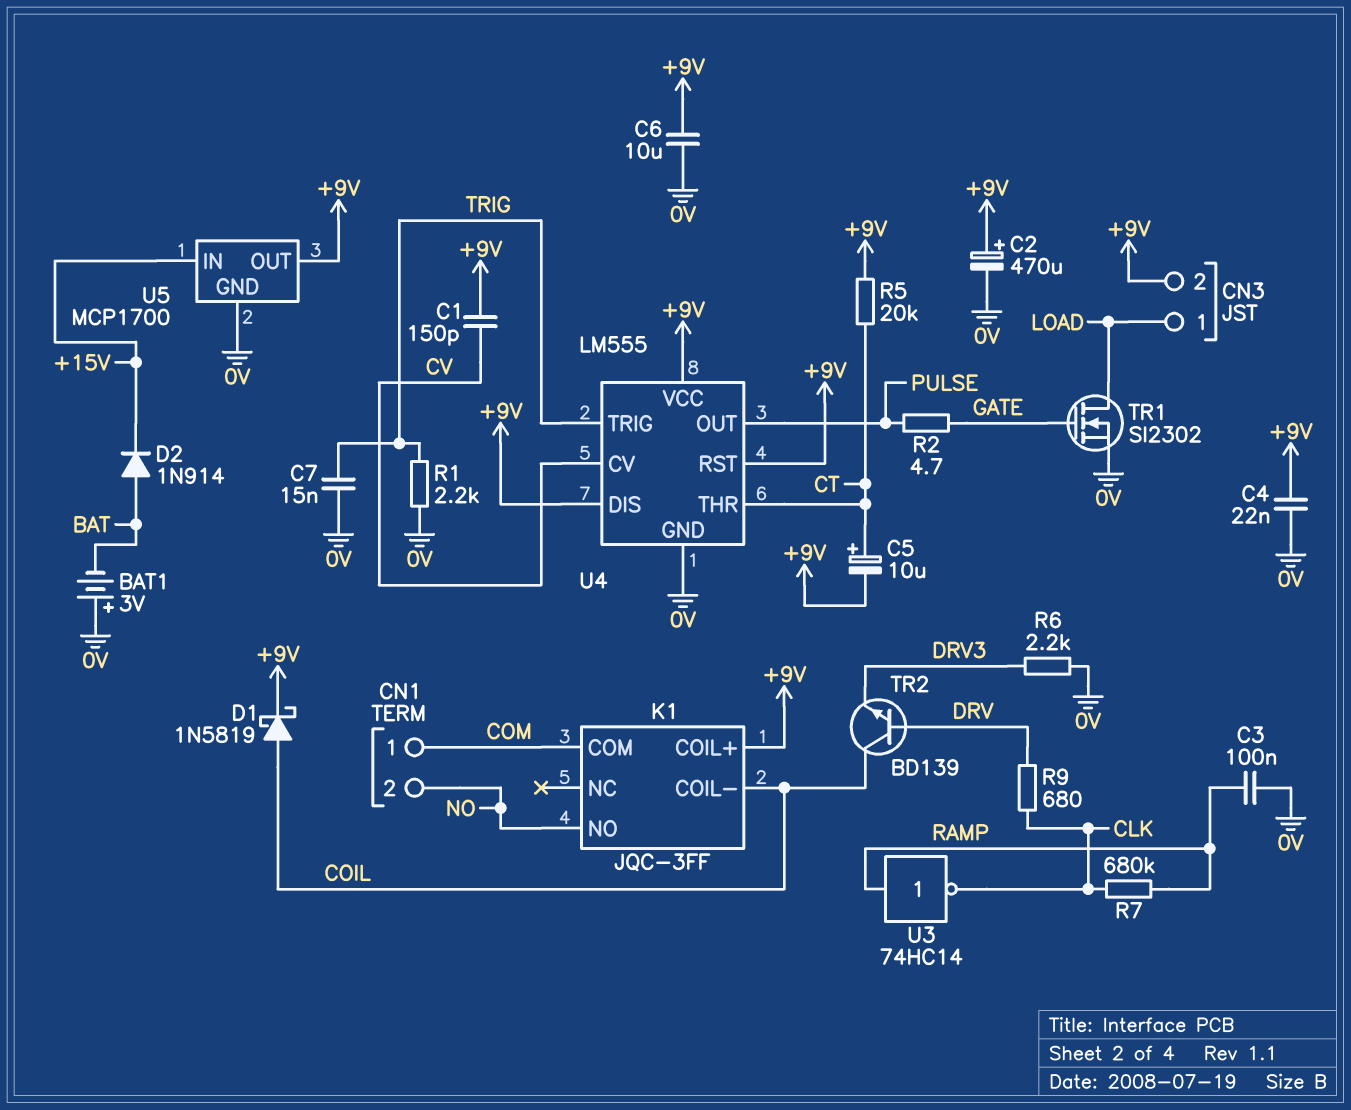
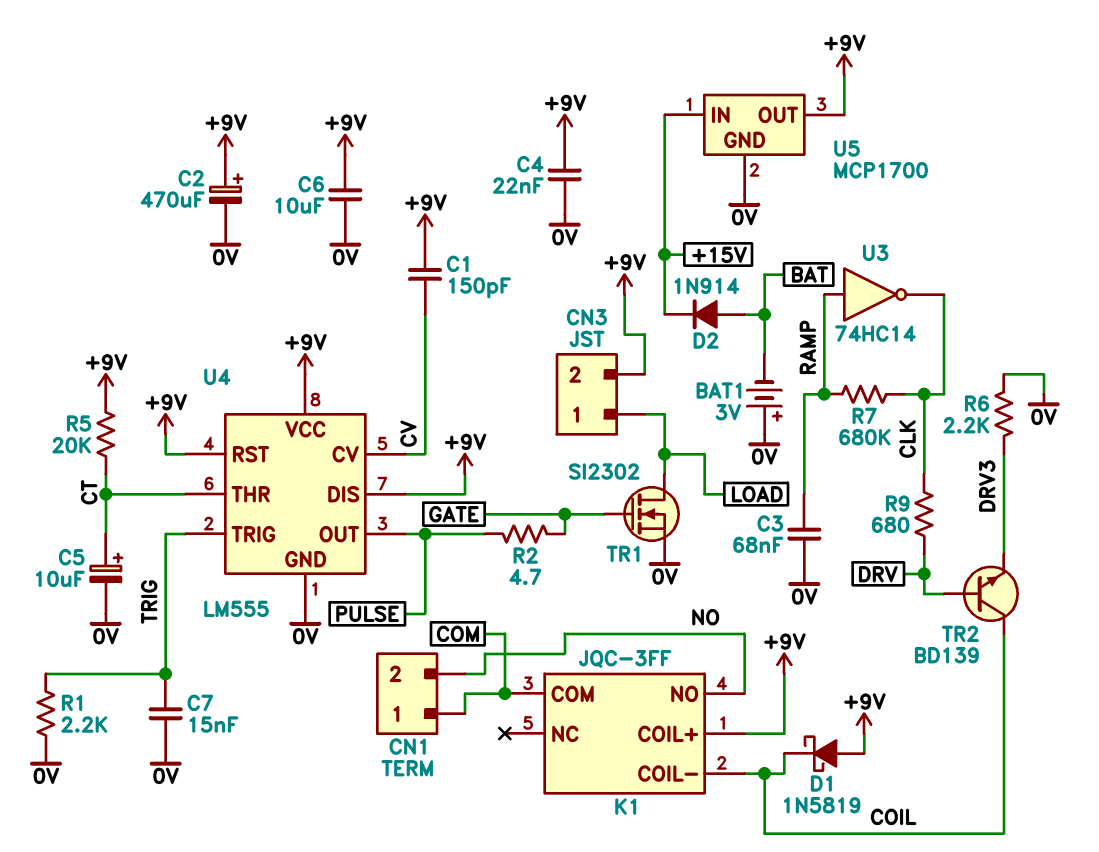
C3: 100nF (0V, RAMP) -> 68nF (0V, RAMP)
C5: 10uF (plus CT, minus +9V) -> 10uF (plus CT, minus 0V)
D1: schottky 1N5819 (A COIL, K +9V) -> schottky 1N5819 (A +9V, K COIL)

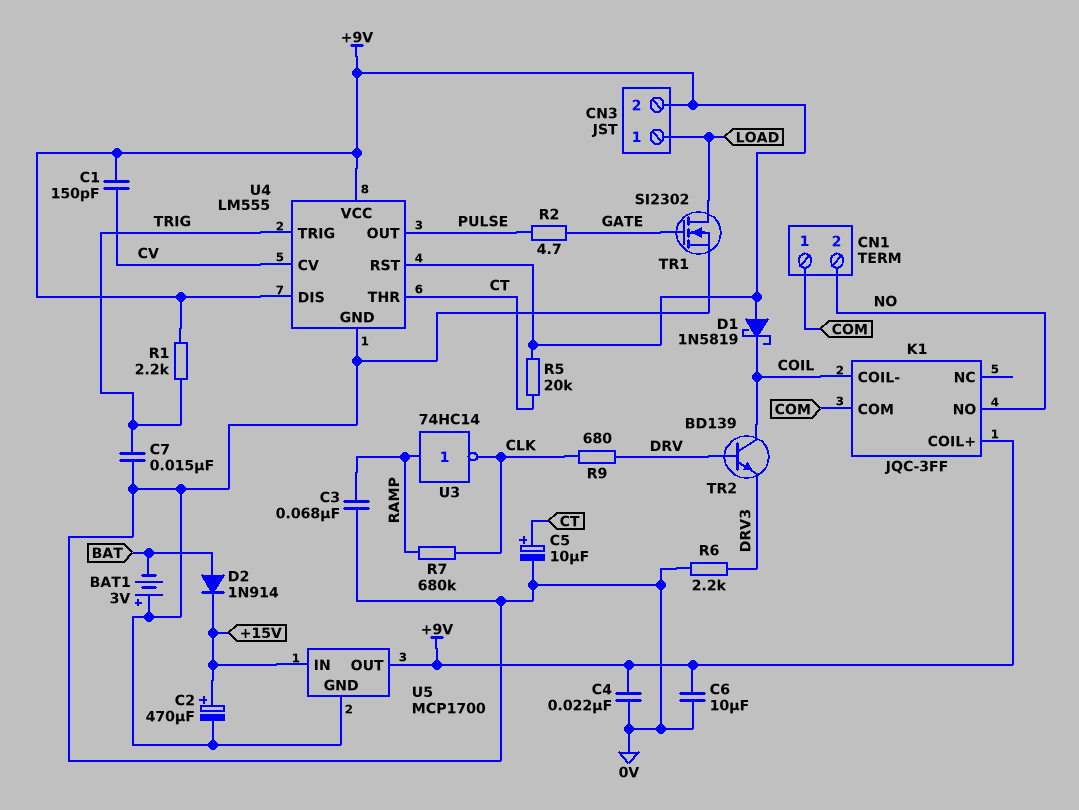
C2: 470uF (plus +9V, minus 0V) -> 470uF (plus +15V, minus 0V)
R1: 2.2k (0V, TRIG) -> 2.2k (+9V, TRIG)

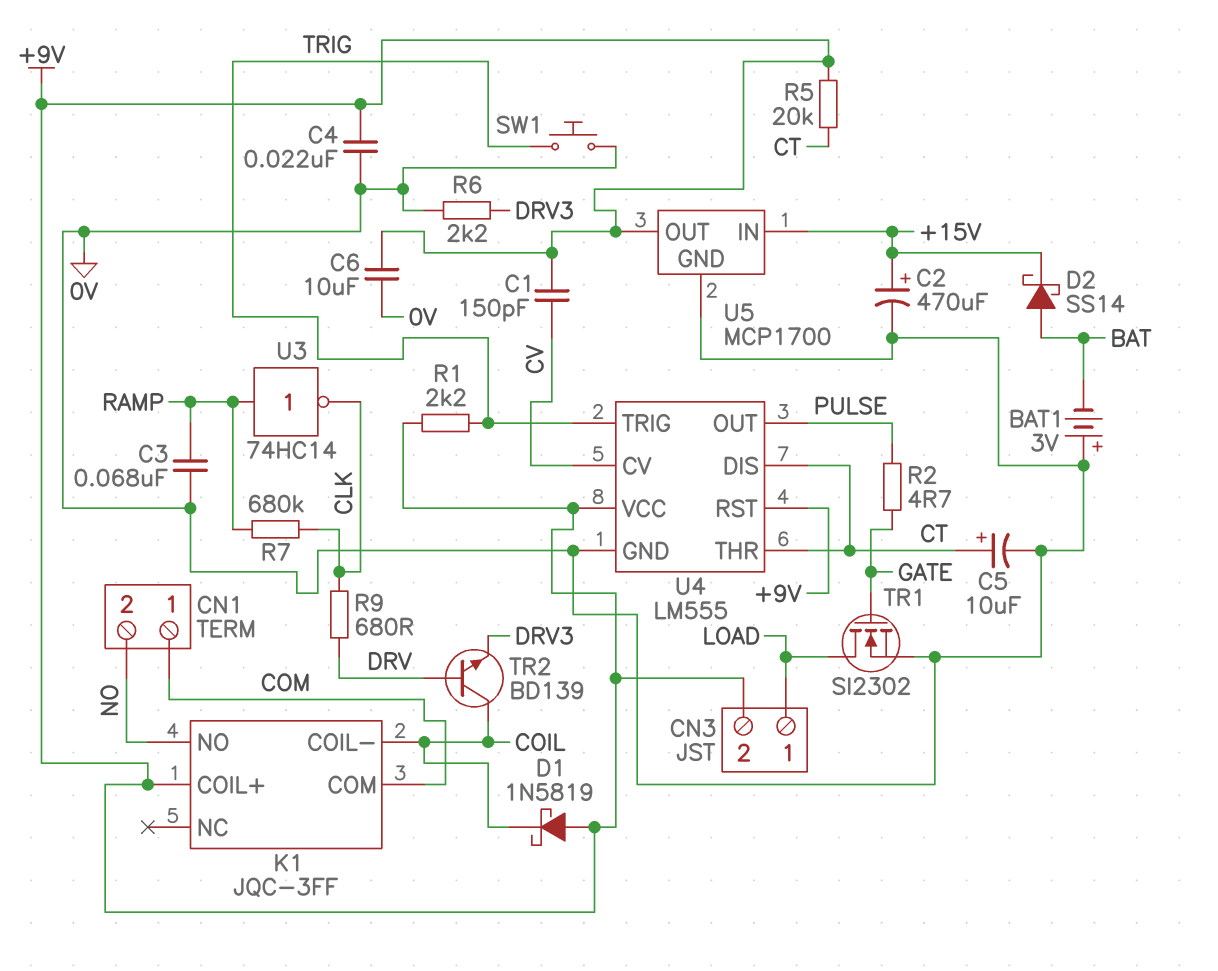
C7: 15nF (0V, TRIG) -> none
D2: diode 1N914 (A BAT, K +15V) -> schottky SS14 (A BAT, K +15V)
SW1: none -> button (0V, TRIG)
U4 pin DIS: +9V -> CT

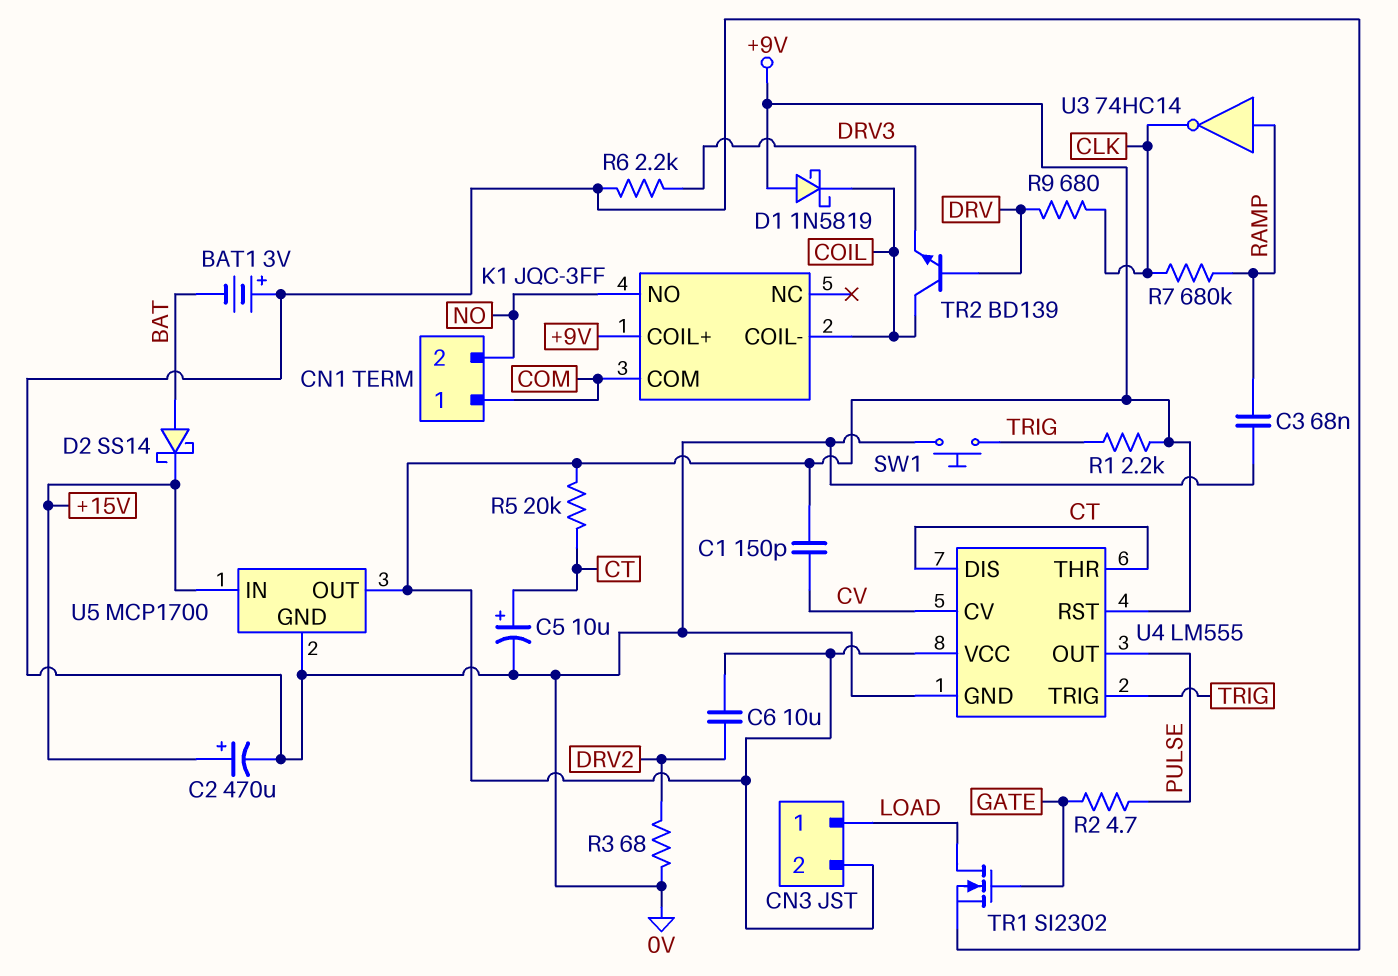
C4: 22nF (+9V, 0V) -> none
C6: 10uF (+9V, 0V) -> 10uF (+9V, DRV2)
R3: none -> 68 (0V, DRV2)

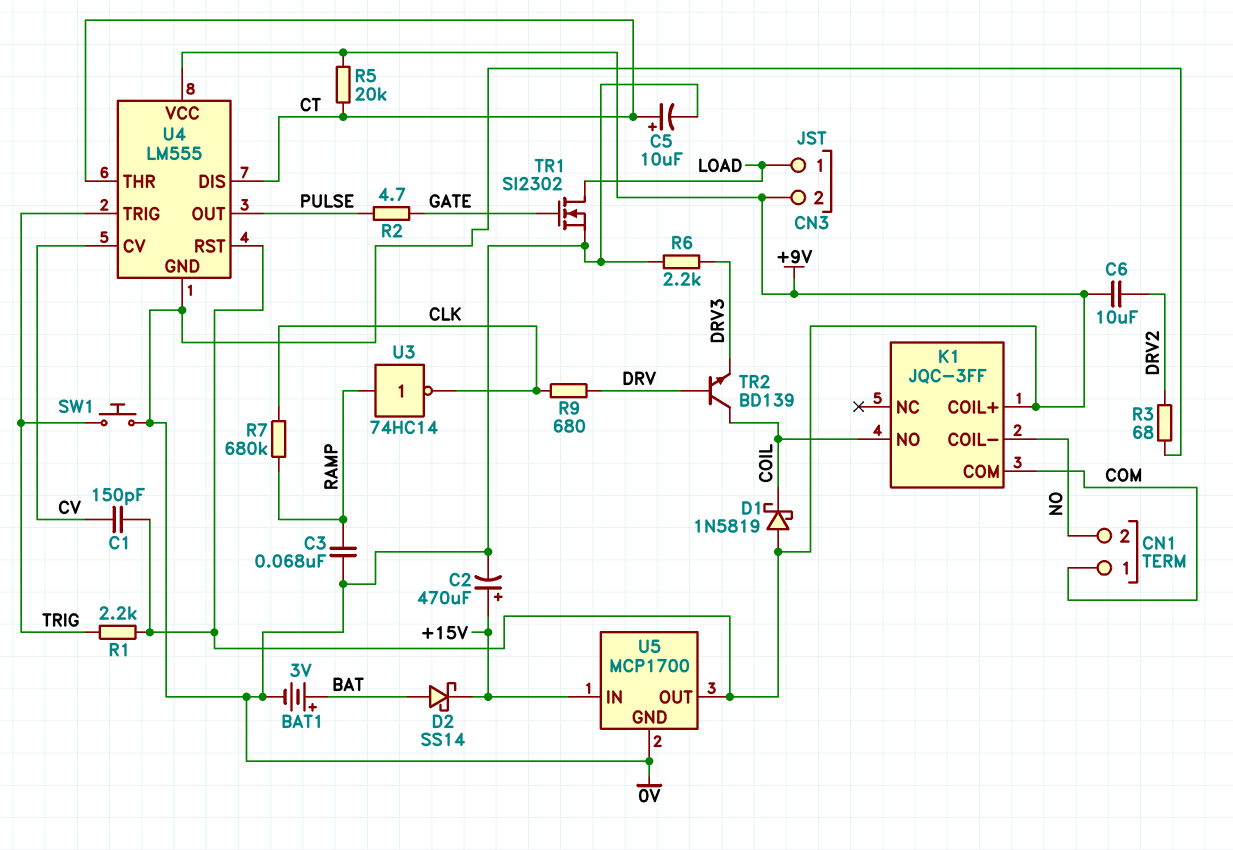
BAT1: 3V (plus 0V, minus BAT) -> 3V (plus BAT, minus 0V)
K1 pin COIL-: COIL -> NO
K1 pin NO: NO -> COIL

